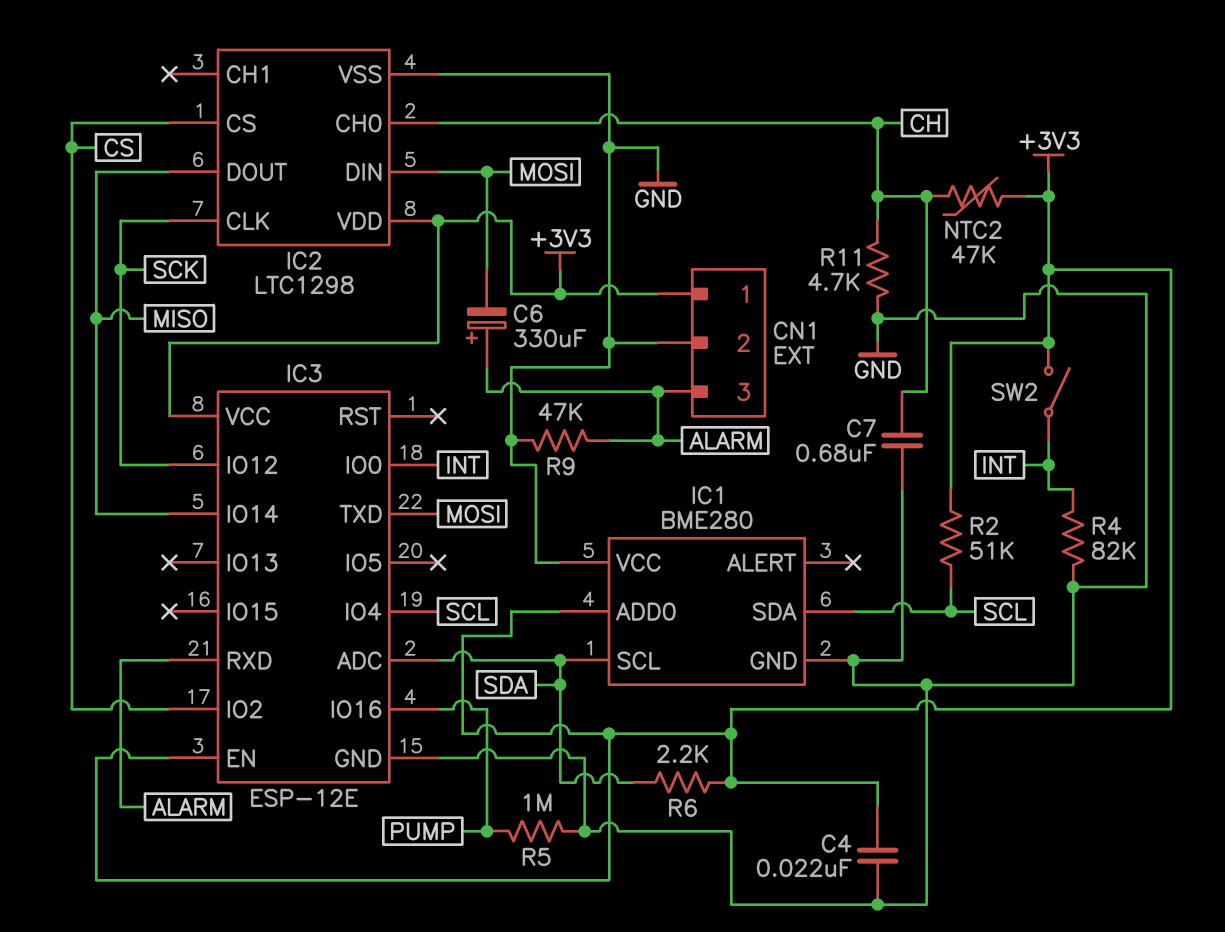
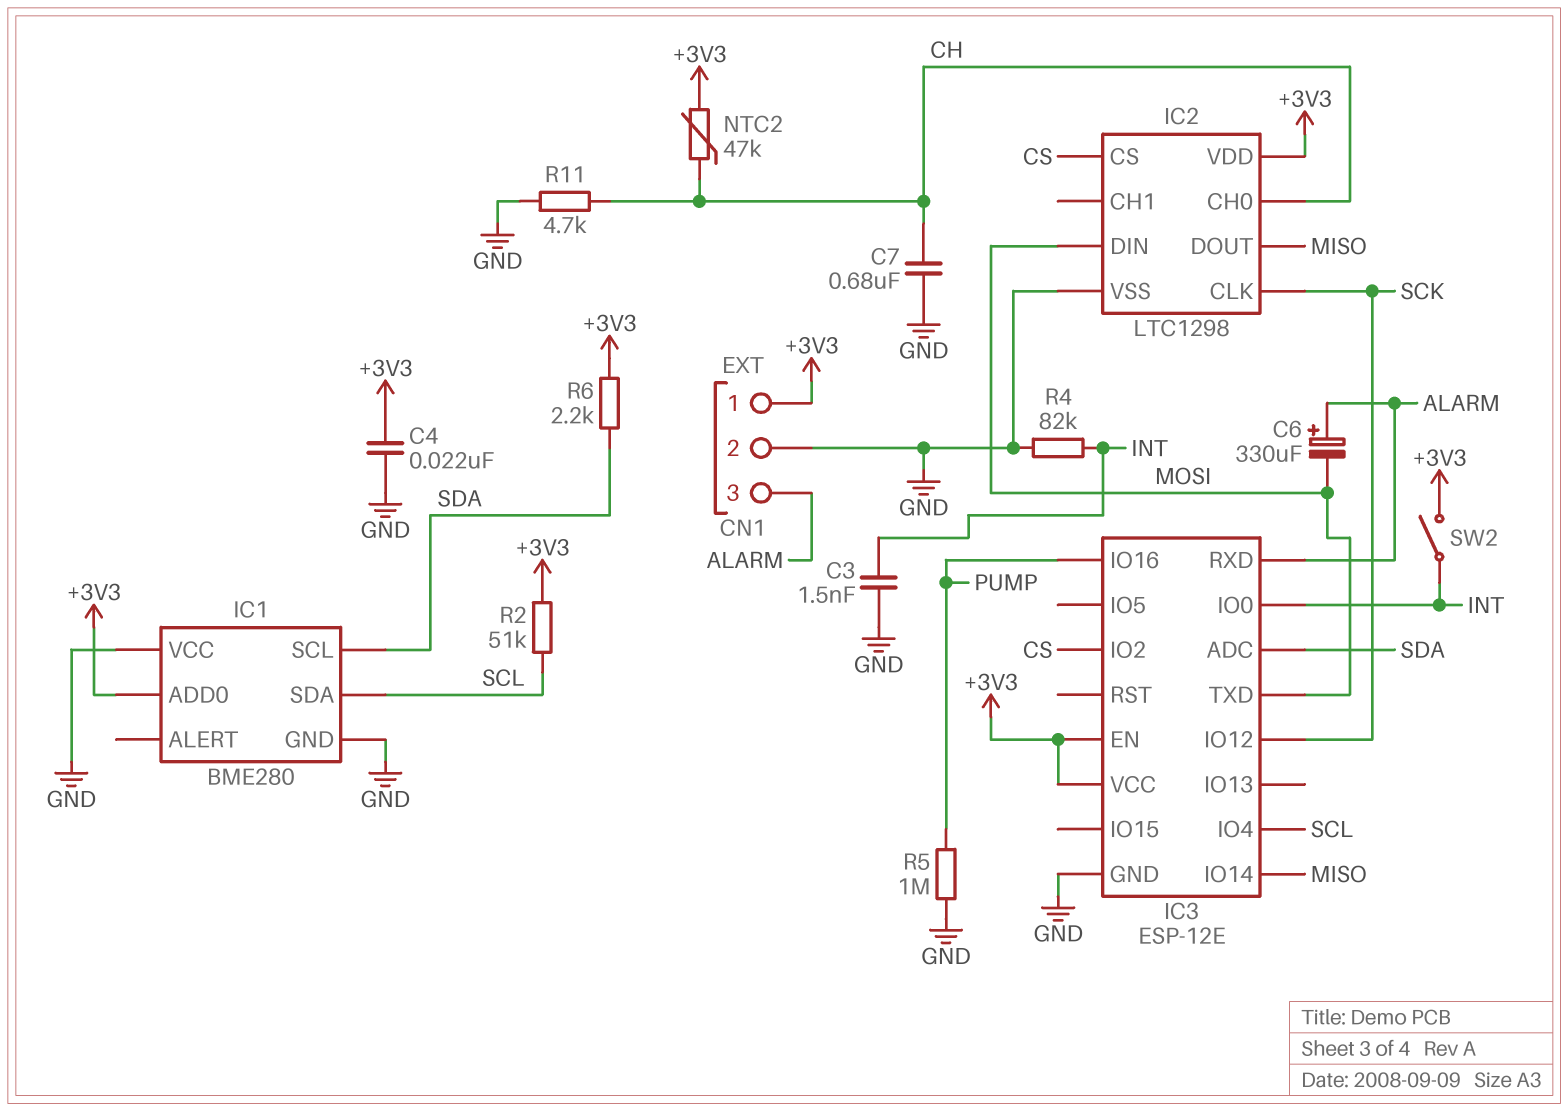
C3: none -> 1.5nF (GND, INT)
R9: 47k (ALARM, GND) -> none

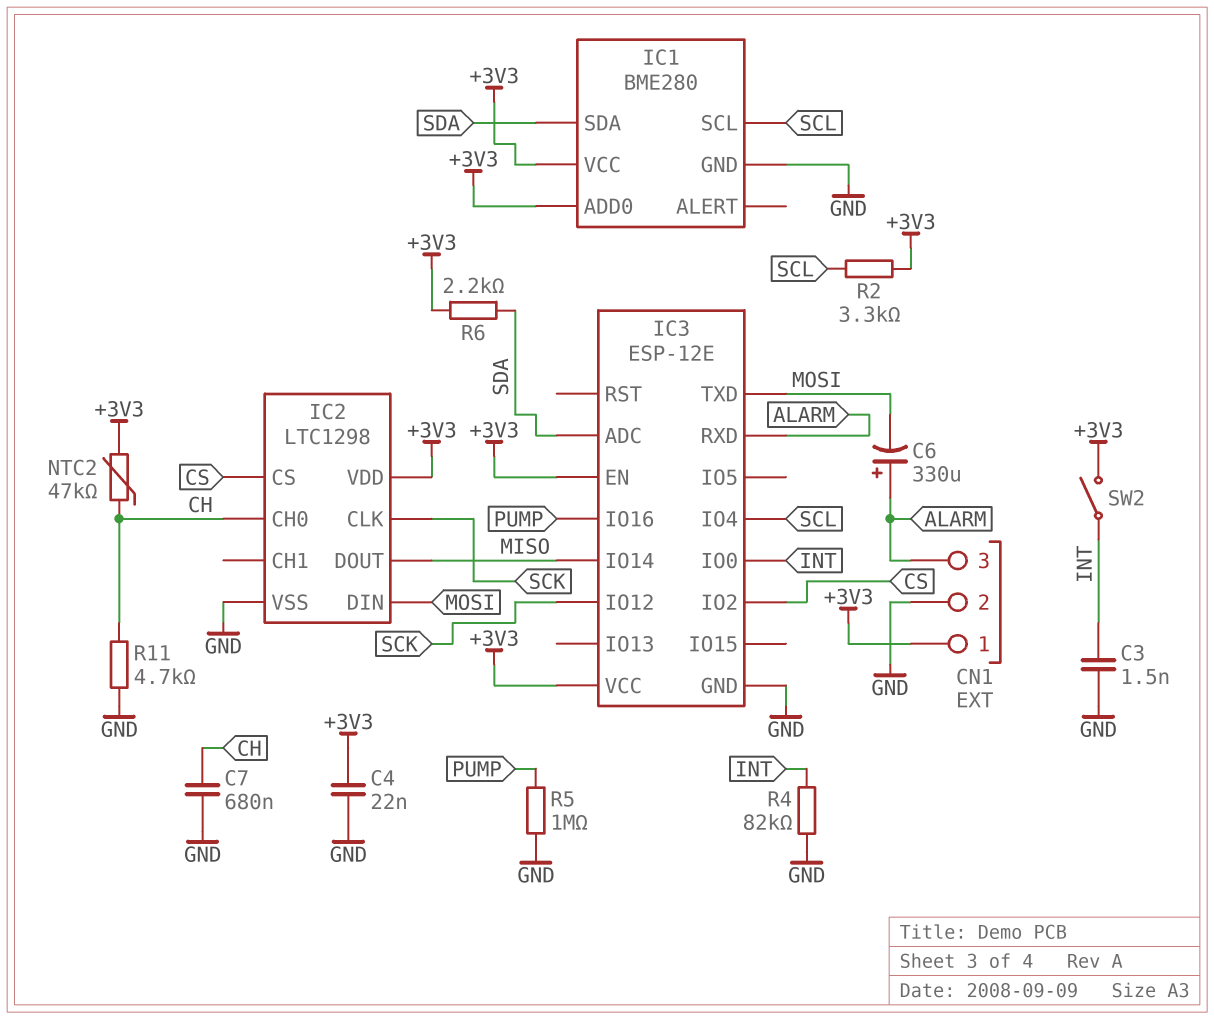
IC1 pin SCL: SDA -> SCL
IC1 pin SDA: SCL -> SDA
IC1 pin VCC: GND -> +3V3
R2: 51k (+3V3, SCL) -> 3.3k (+3V3, SCL)

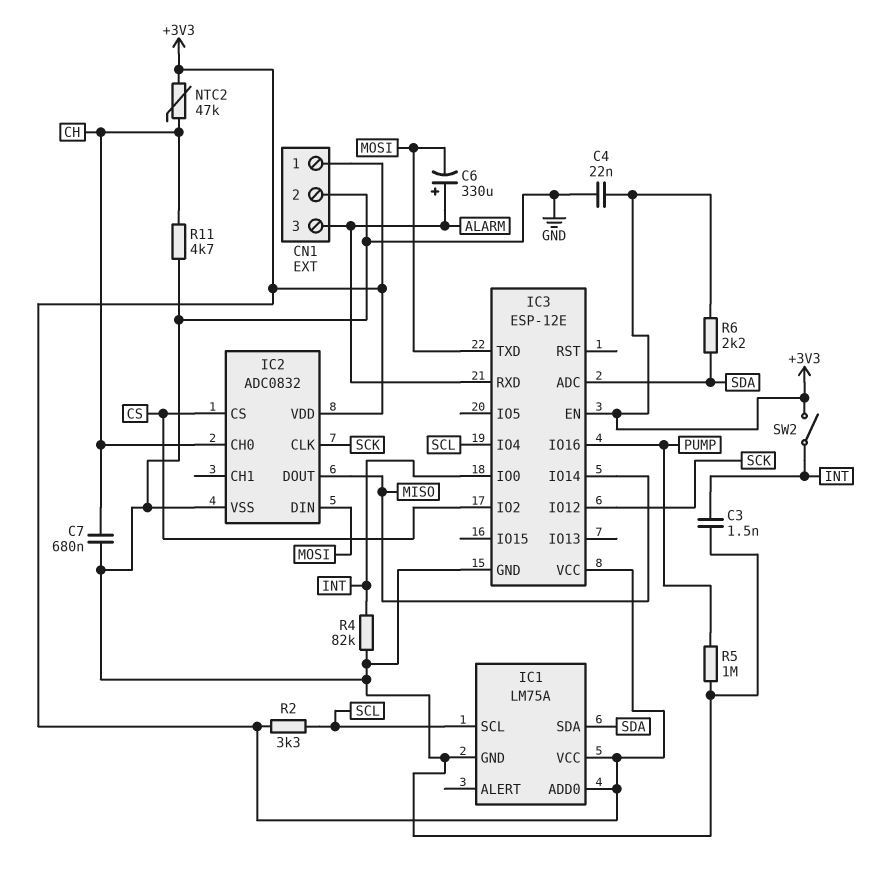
IC1: BME280 -> LM75A
IC2: LTC1298 -> ADC0832

